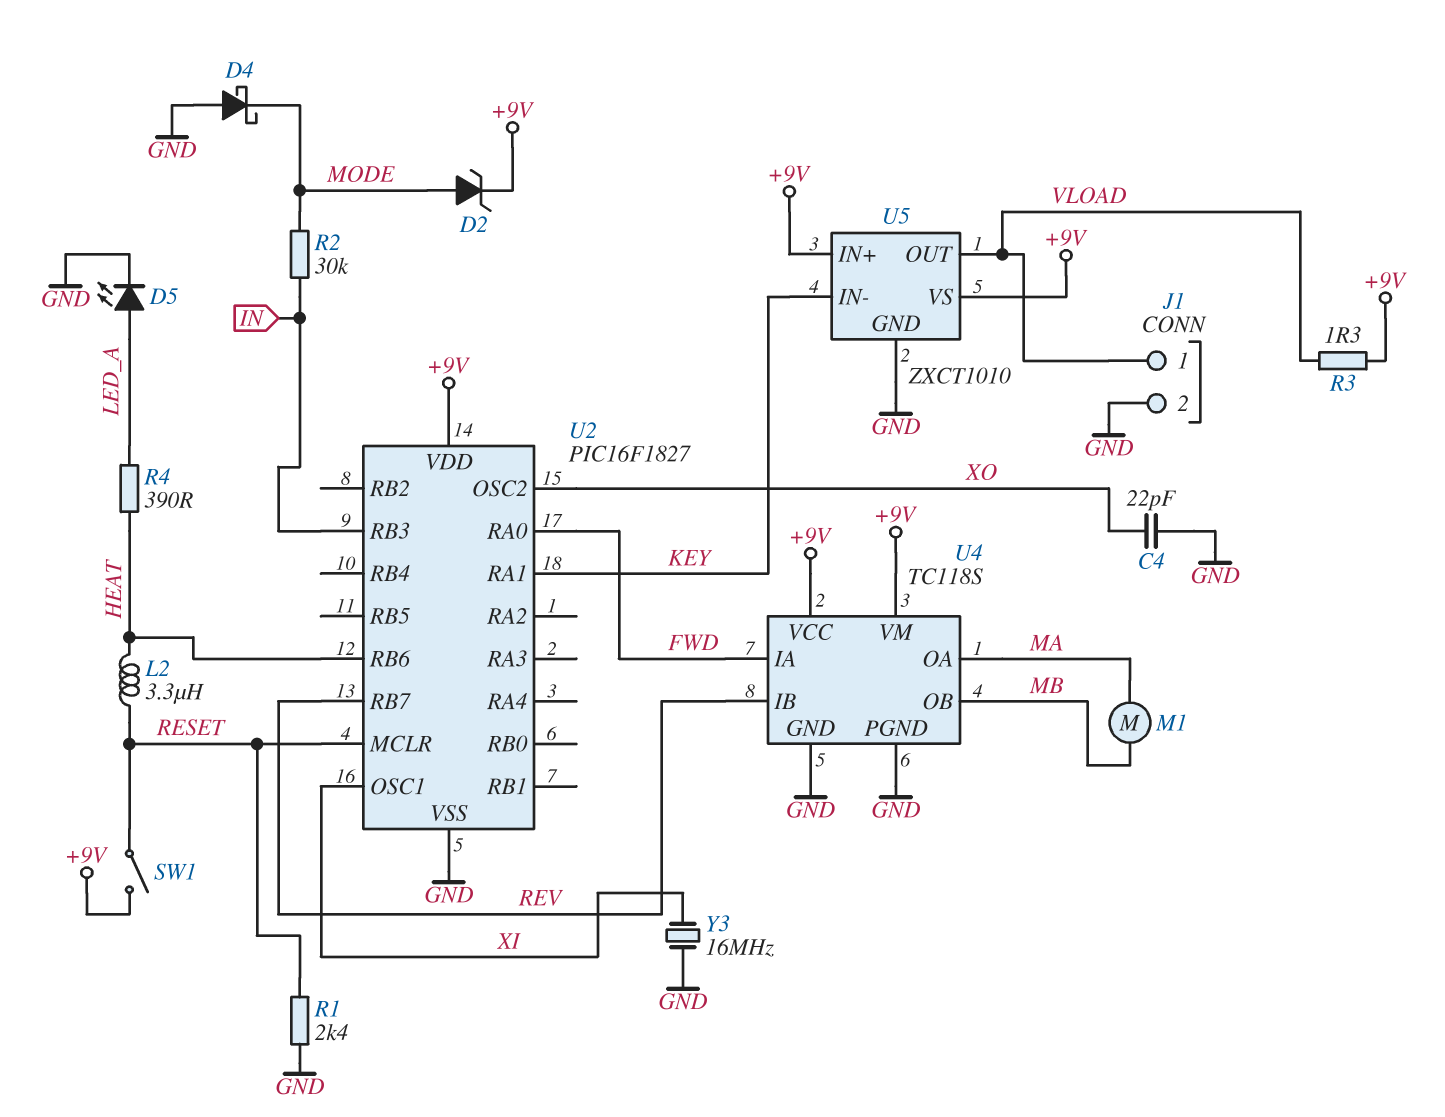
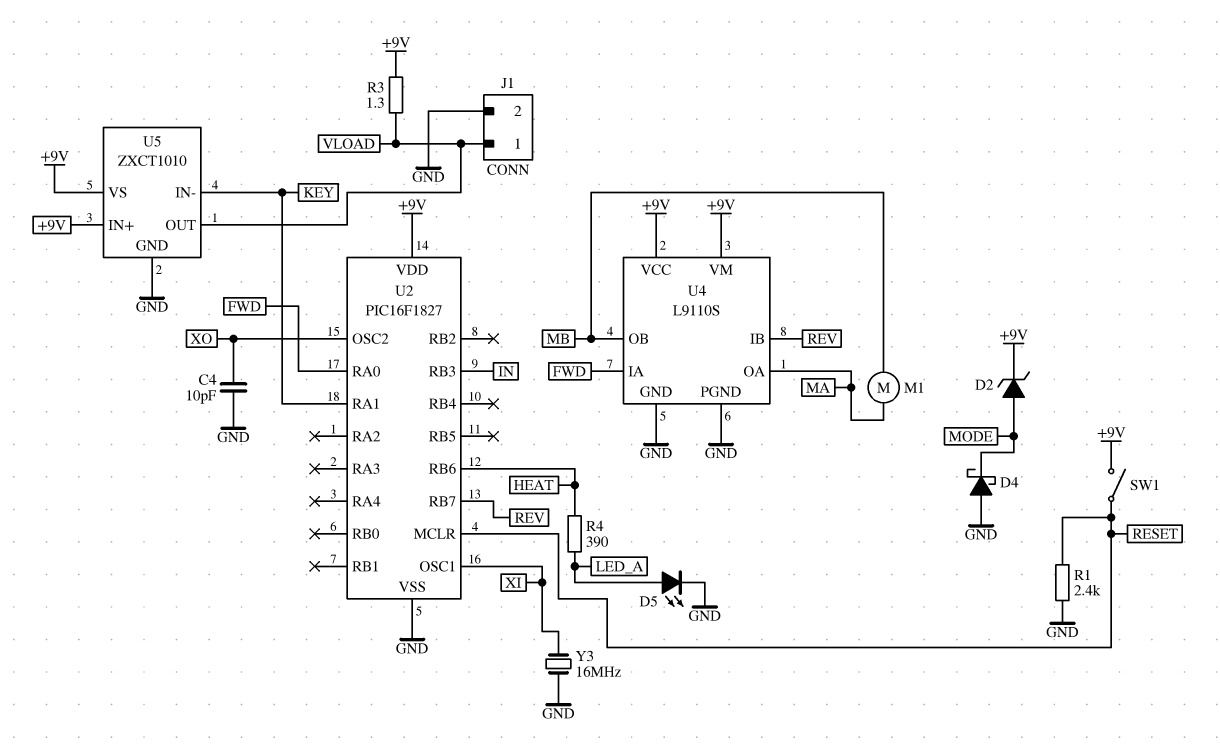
C4: 22pF (GND, XO) -> 10pF (GND, XO)
L2: 3.3uH (HEAT, RESET) -> none
R2: 30k (IN, MODE) -> none
U4: TC118S -> L9110S

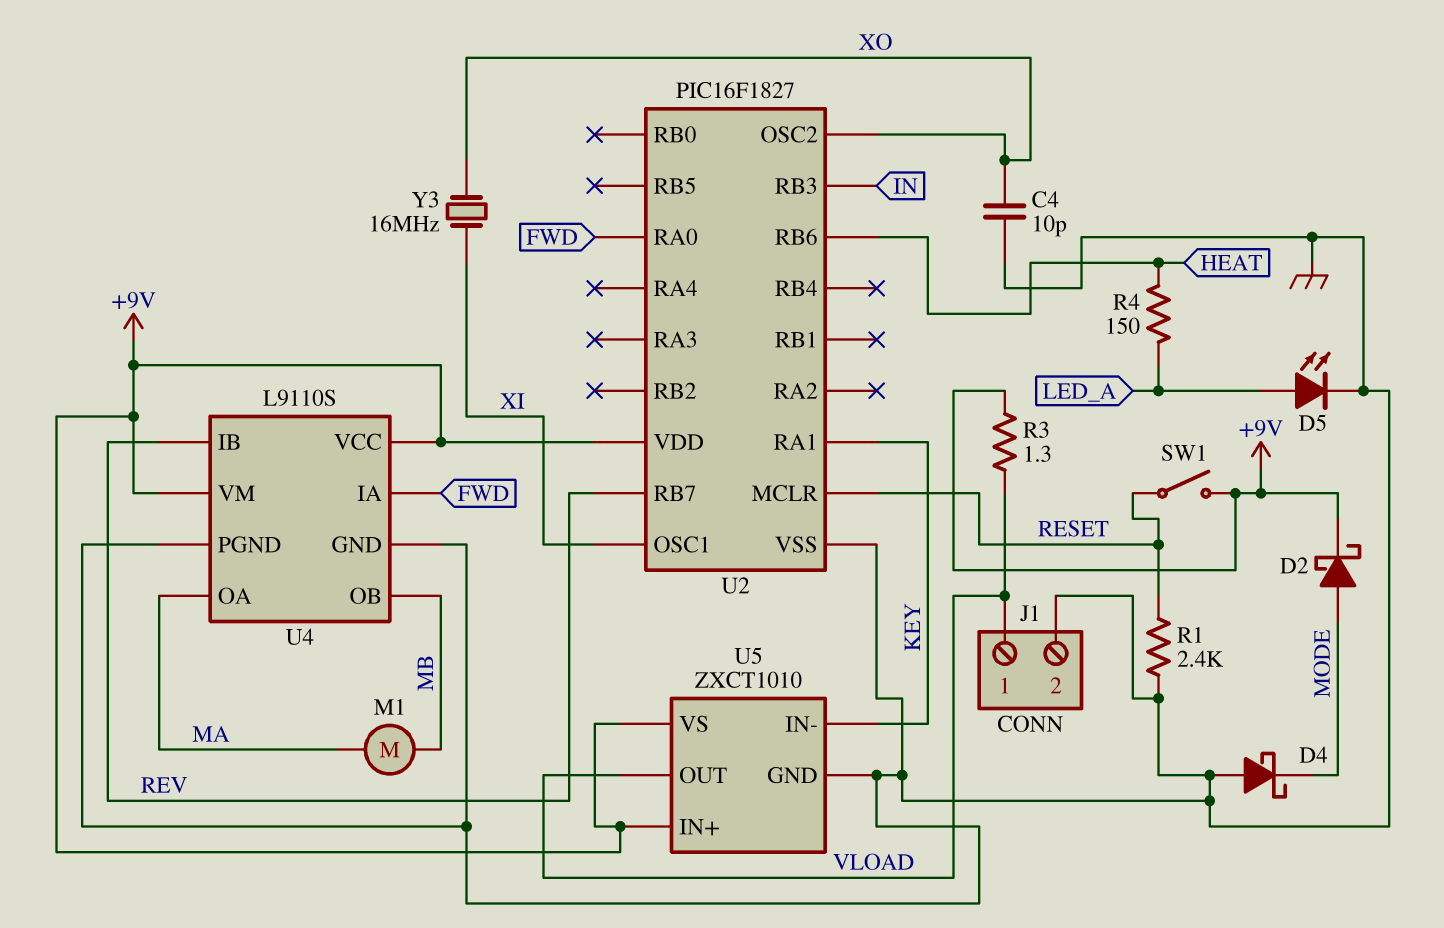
D2: zener (A MODE, K +9V) -> schottky (A MODE, K +9V)
R4: 390 (HEAT, LED_A) -> 150 (HEAT, LED_A)
Y3: 16MHz (GND, XI) -> 16MHz (XI, XO)

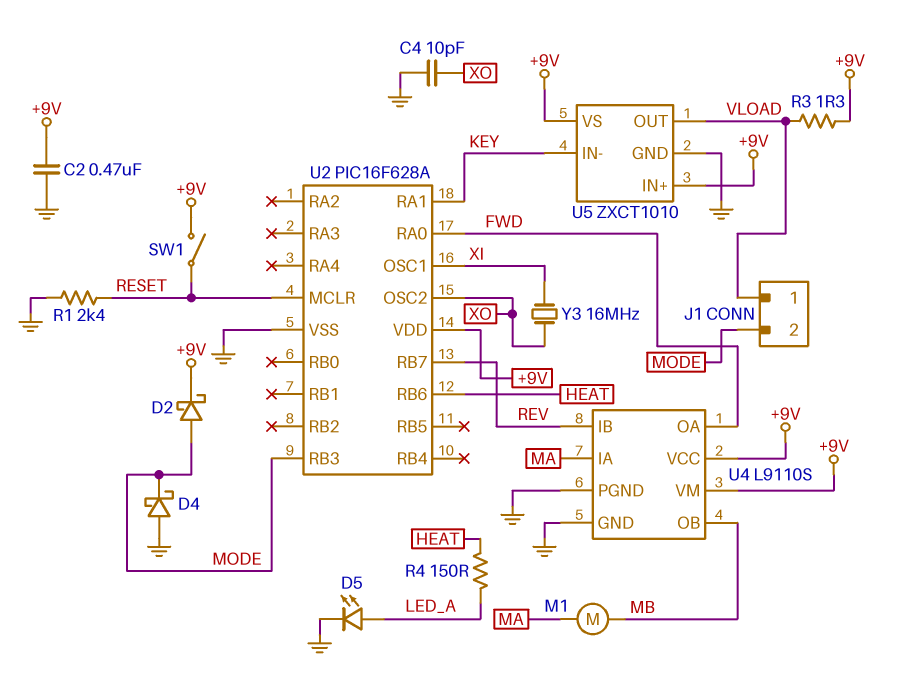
C2: none -> 470nF (+9V, GND)
J1 pin 2: GND -> MODE
U2: PIC16F1827 -> PIC16F628A
U2 pin RB3: IN -> MODE
U4 pin IA: FWD -> MA
U4 pin OA: MA -> FWD

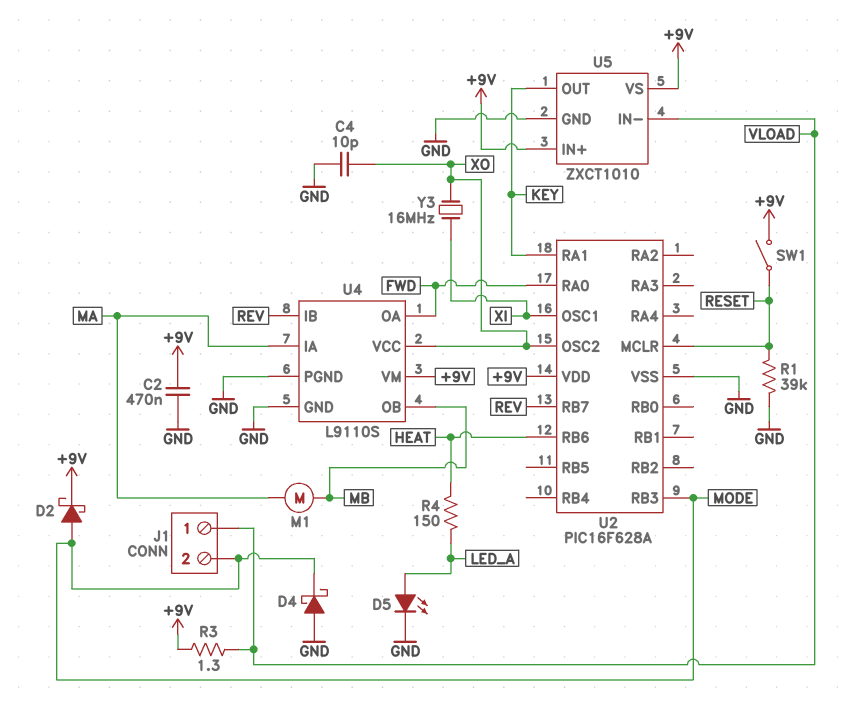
R1: 2.4k (GND, RESET) -> 39k (GND, RESET)
U4 pin VCC: +9V -> XO
U5 pin IN-: KEY -> VLOAD
U5 pin OUT: VLOAD -> KEY

